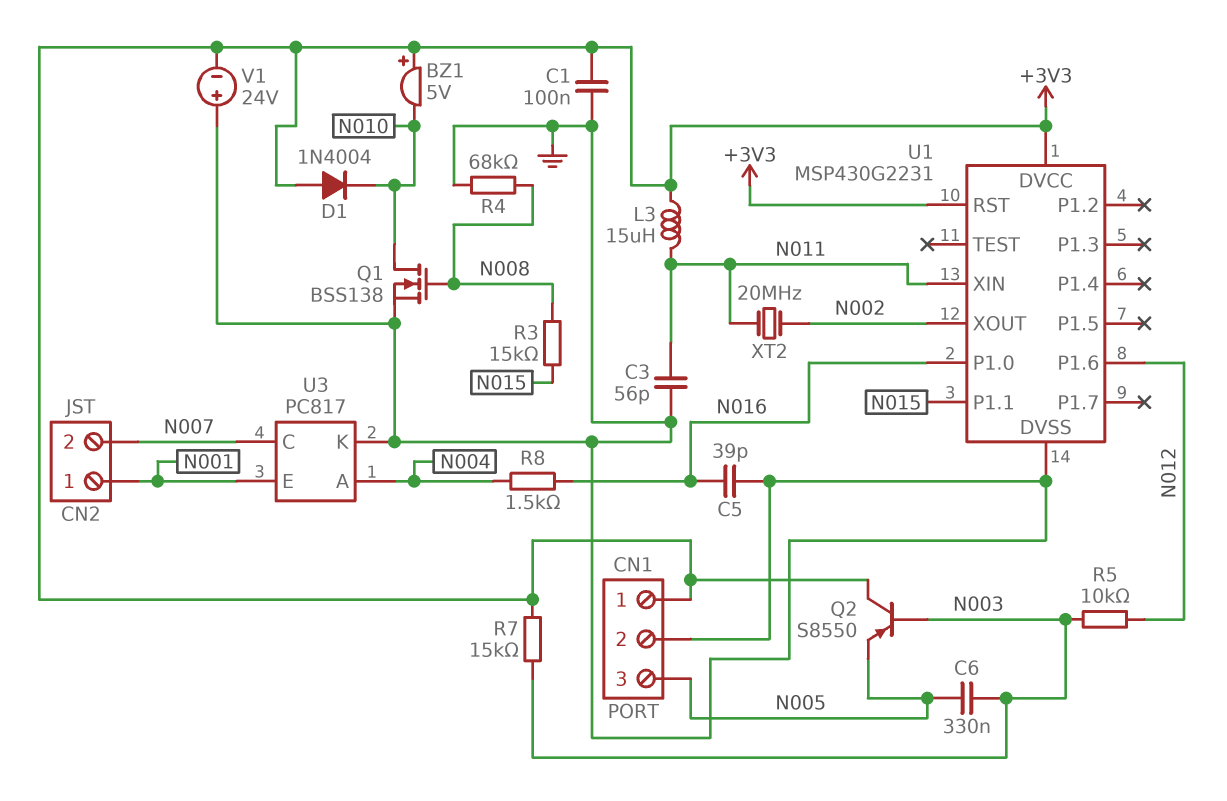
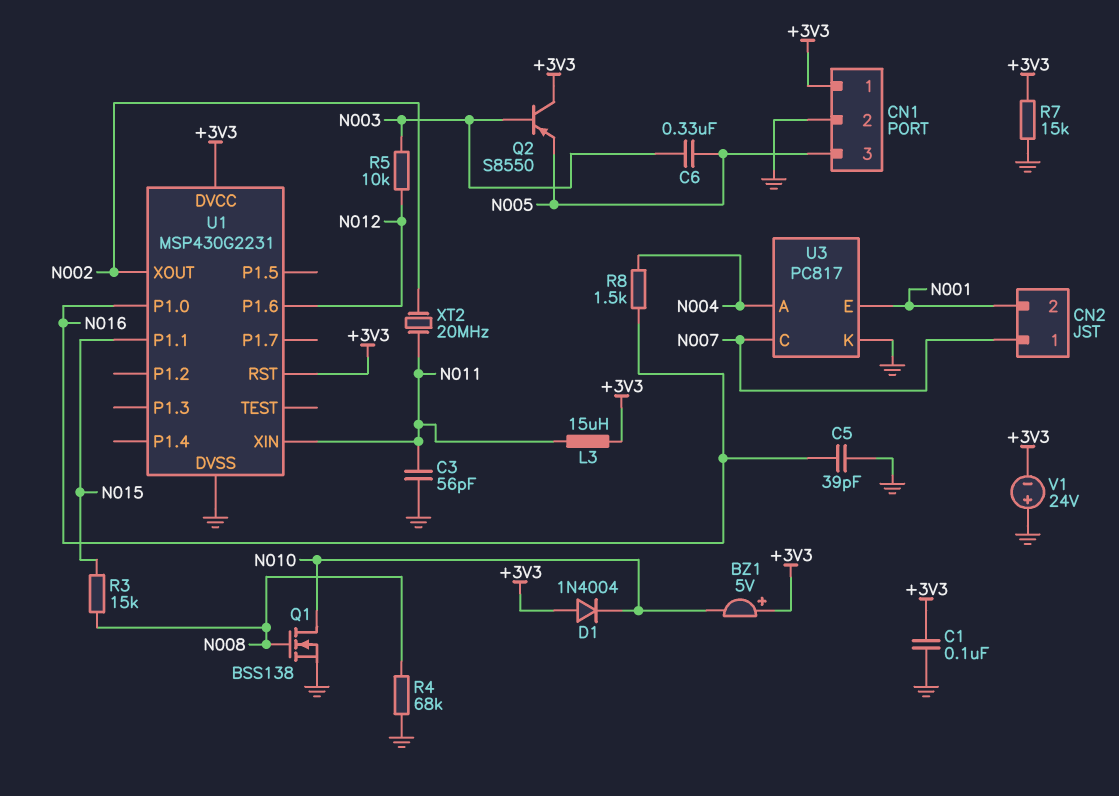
CN2 pin 1: N001 -> N007
CN2 pin 2: N007 -> N001
R7: 15k (+3V3, N003) -> 15k (+3V3, GND)

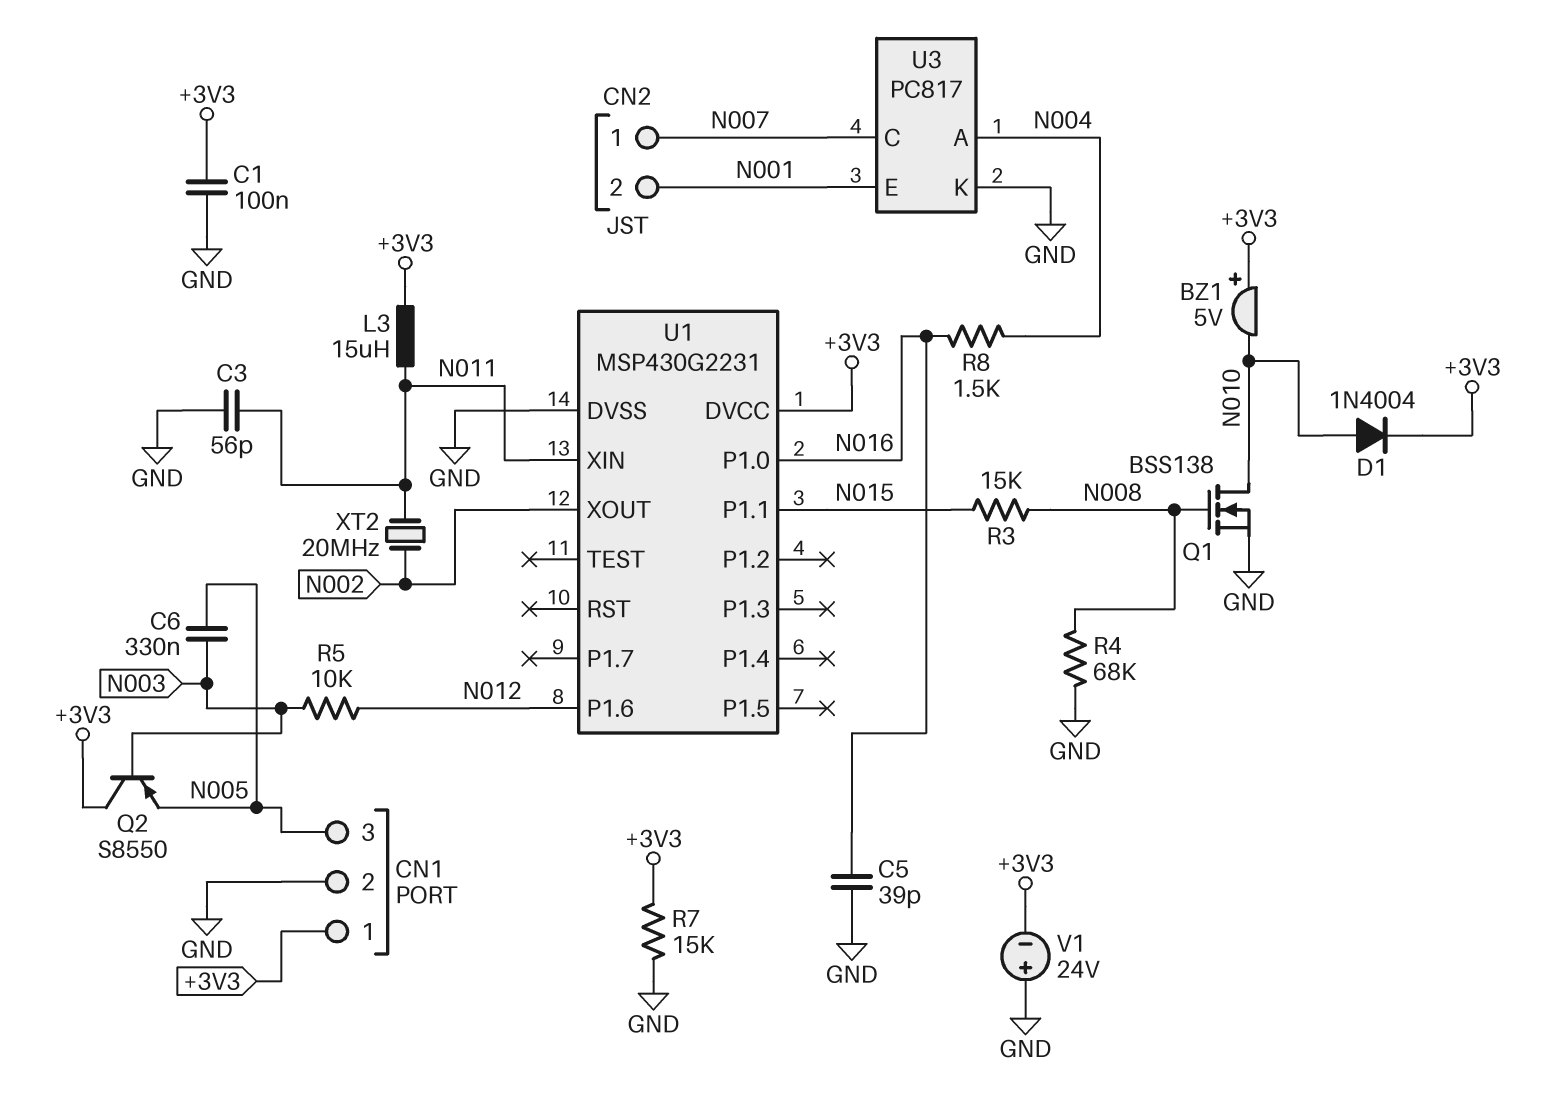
D1: diode 1N4004 (A +3V3, K N010) -> diode 1N4004 (A N010, K +3V3)
U1 pin RST: +3V3 -> none

